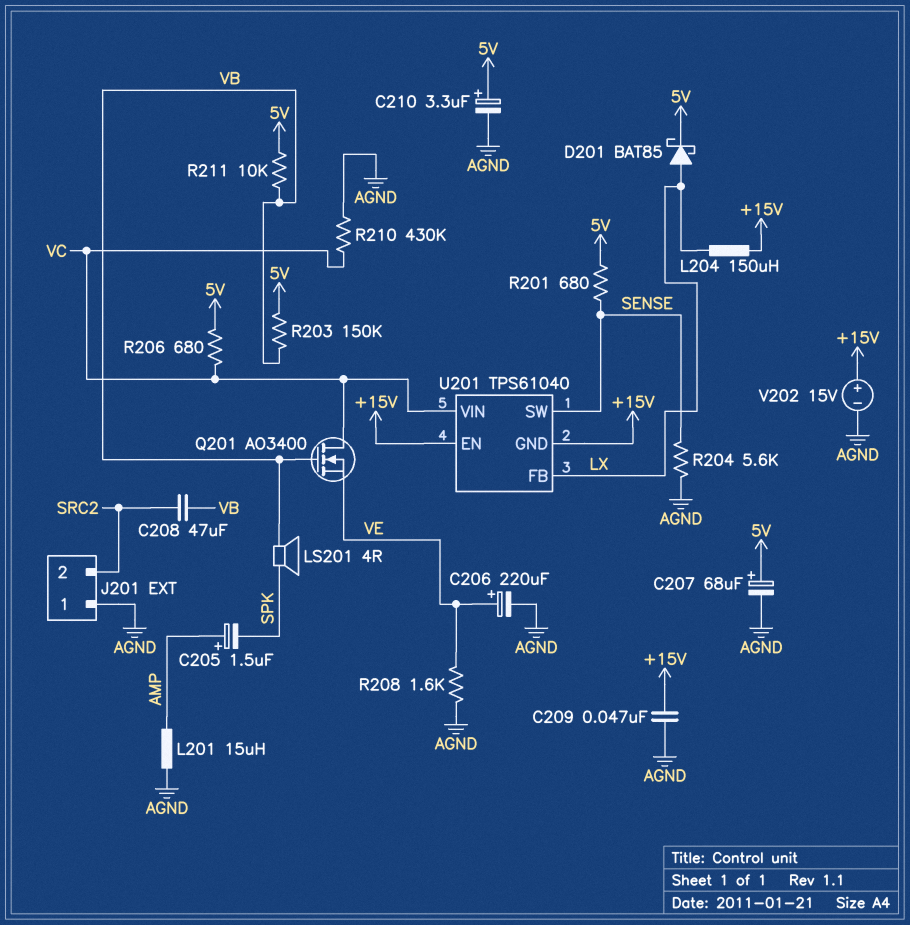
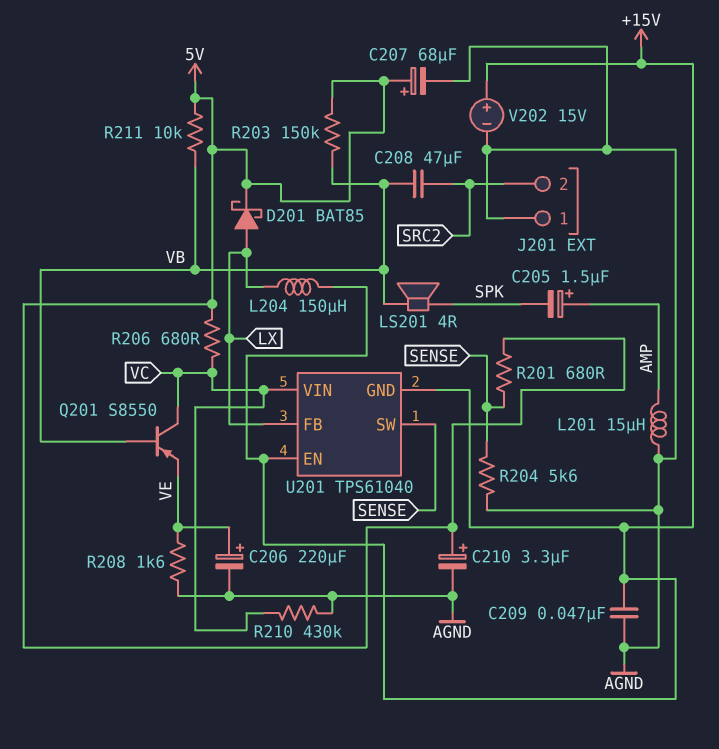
Q201: NMOS AO3400 (G VB, D VC, S VE) -> PNP S8550 (B VB, C VC, E VE)

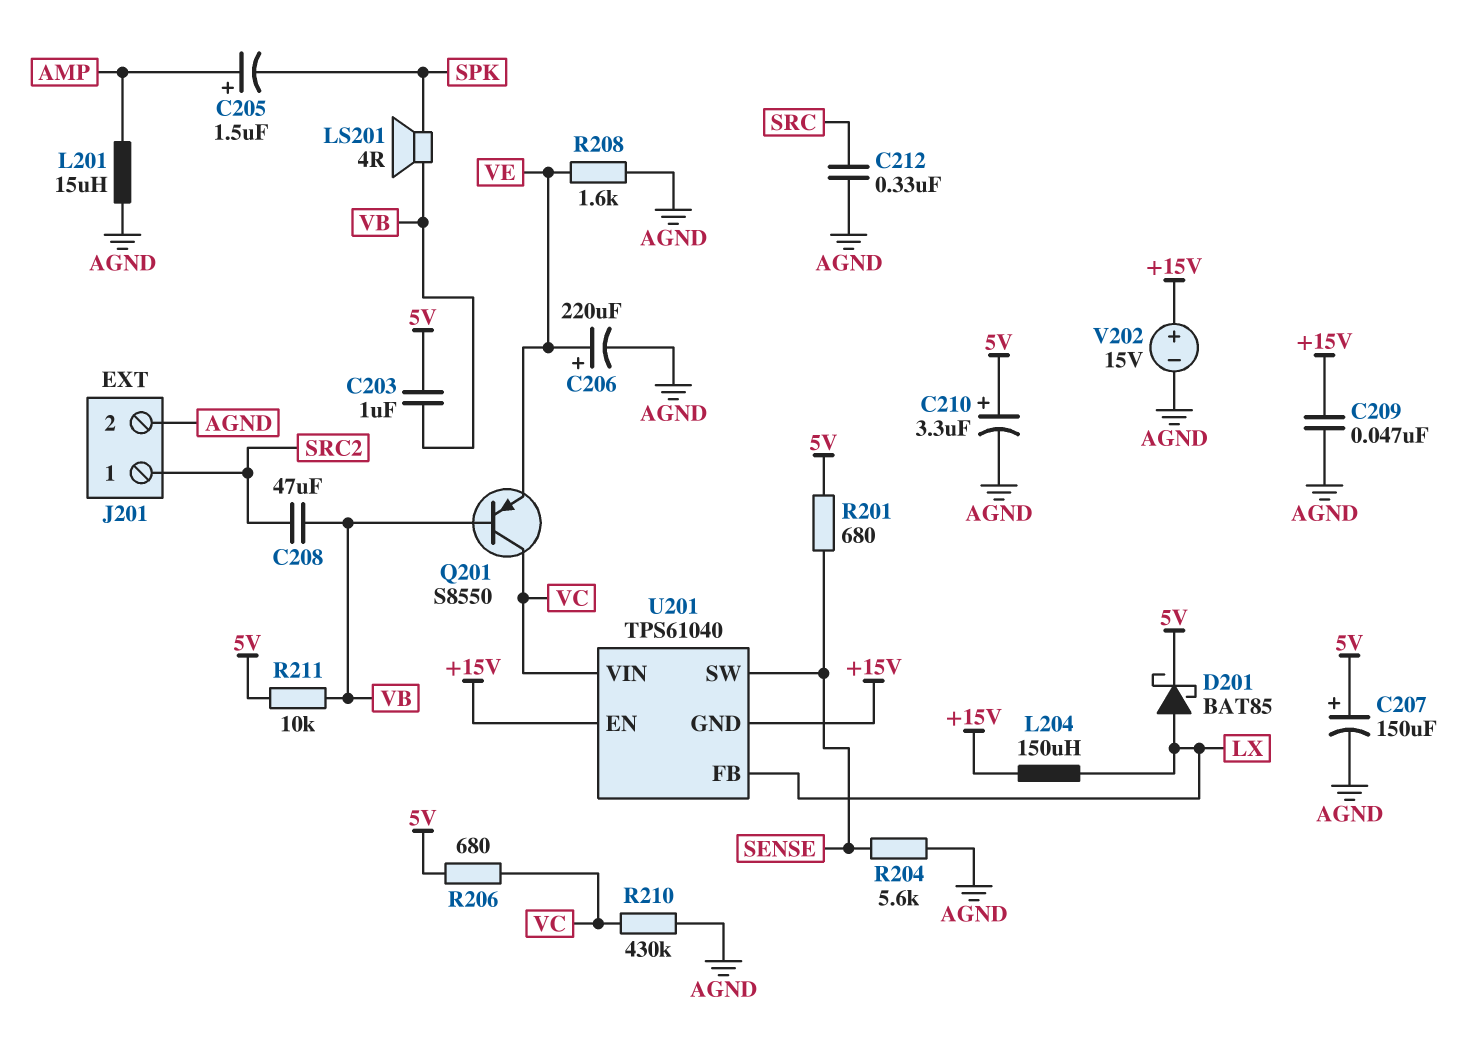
C203: none -> 1uF (5V, VB)
C207: 68uF (plus 5V, minus AGND) -> 150uF (plus 5V, minus AGND)
C212: none -> 330nF (AGND, SRC)
J201 pin 1: AGND -> SRC2
J201 pin 2: SRC2 -> AGND
R203: 150k (5V, VB) -> none

